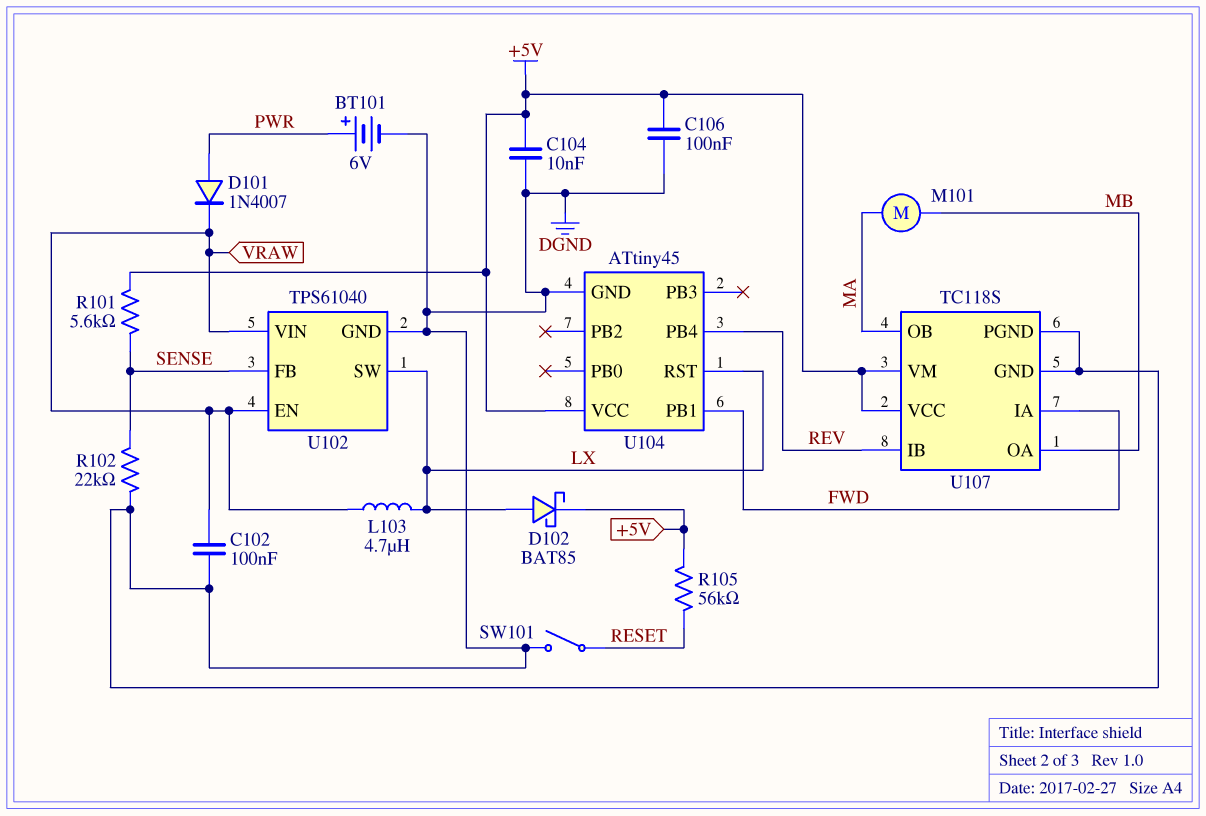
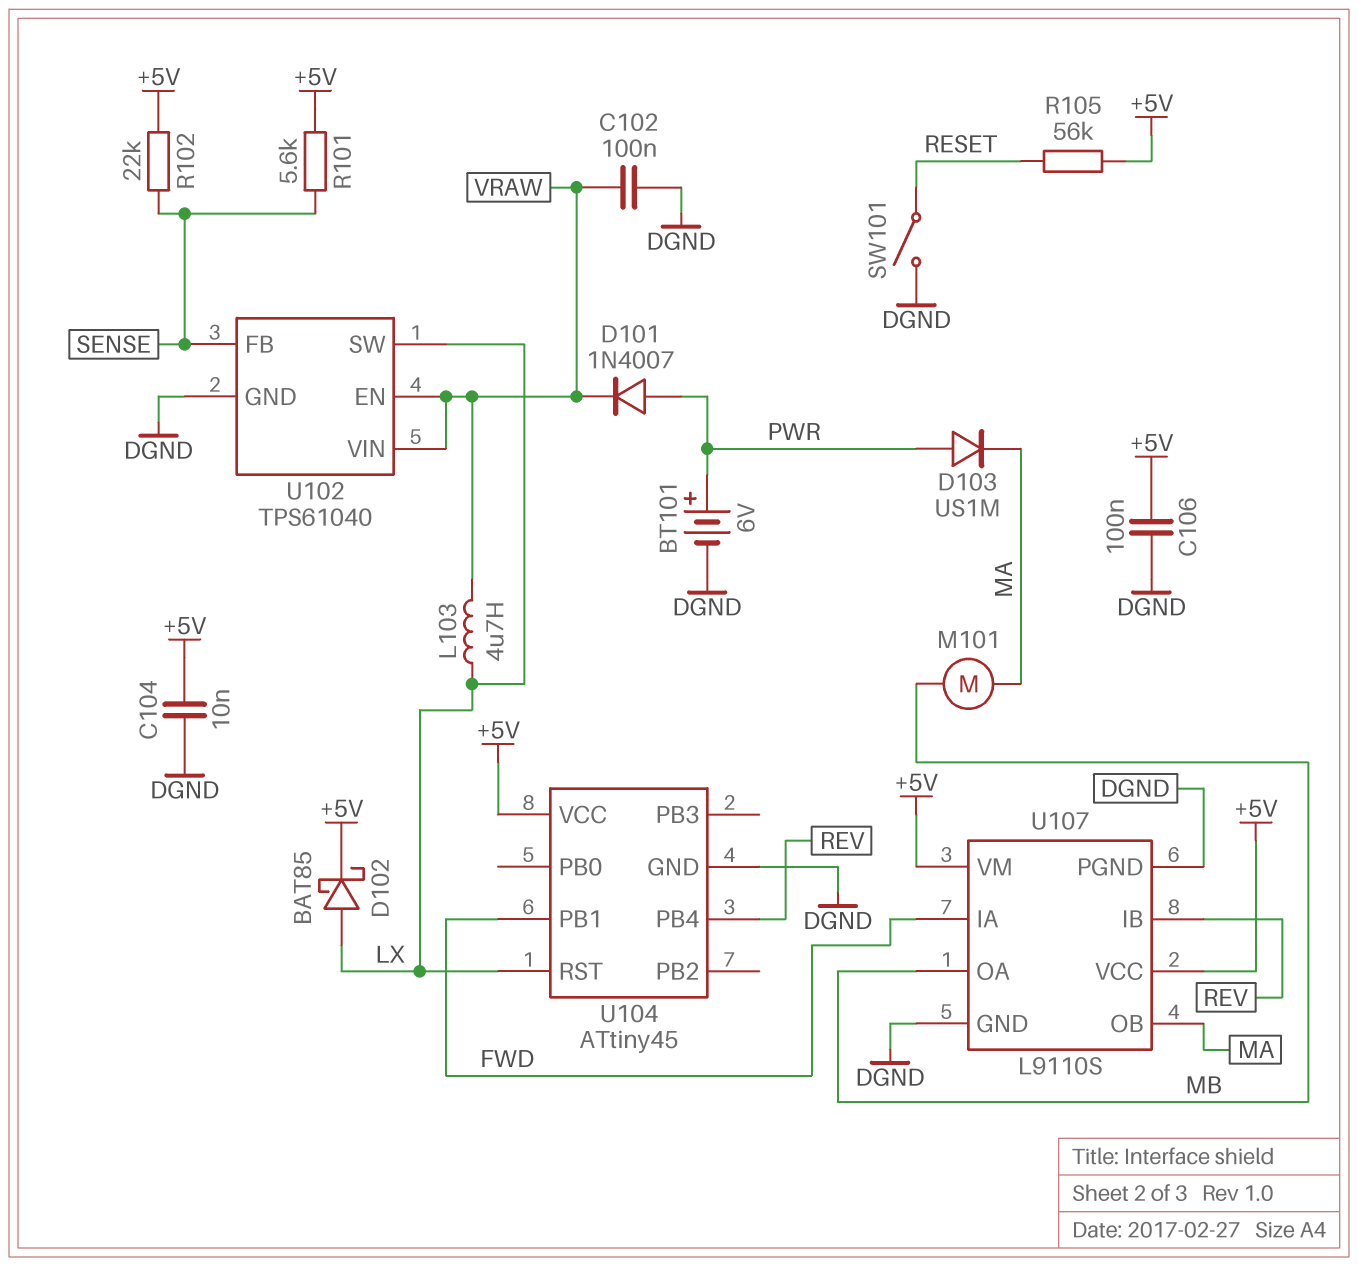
D103: none -> diode US1M (A PWR, K MA)
R102: 22k (DGND, SENSE) -> 22k (+5V, SENSE)
U107: TC118S -> L9110S

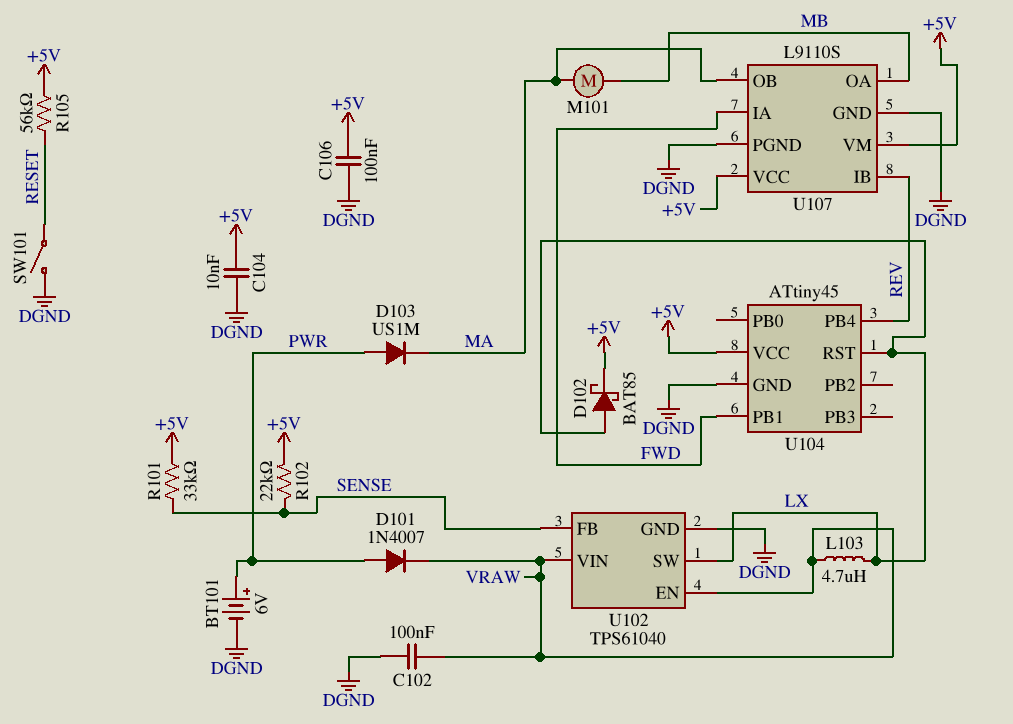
R101: 5.6k (+5V, SENSE) -> 33k (+5V, SENSE)

